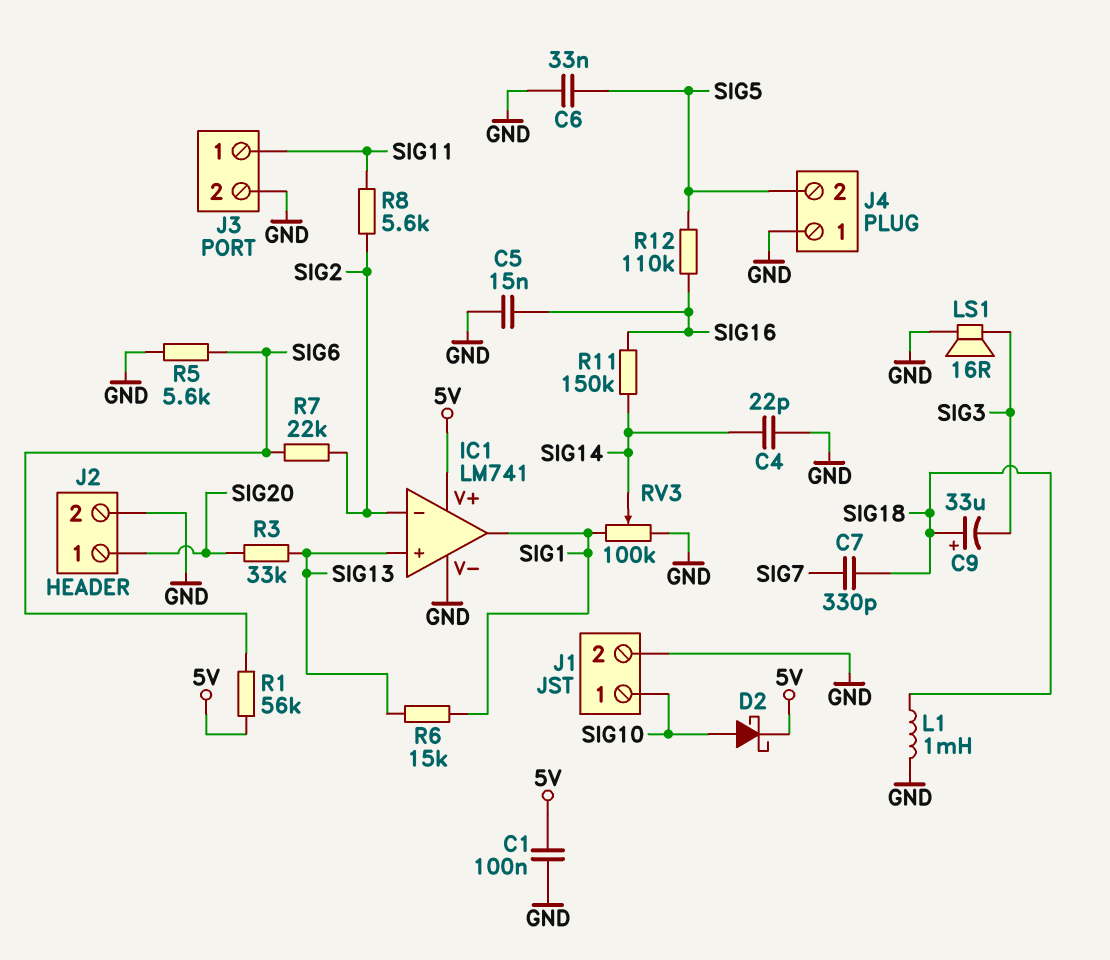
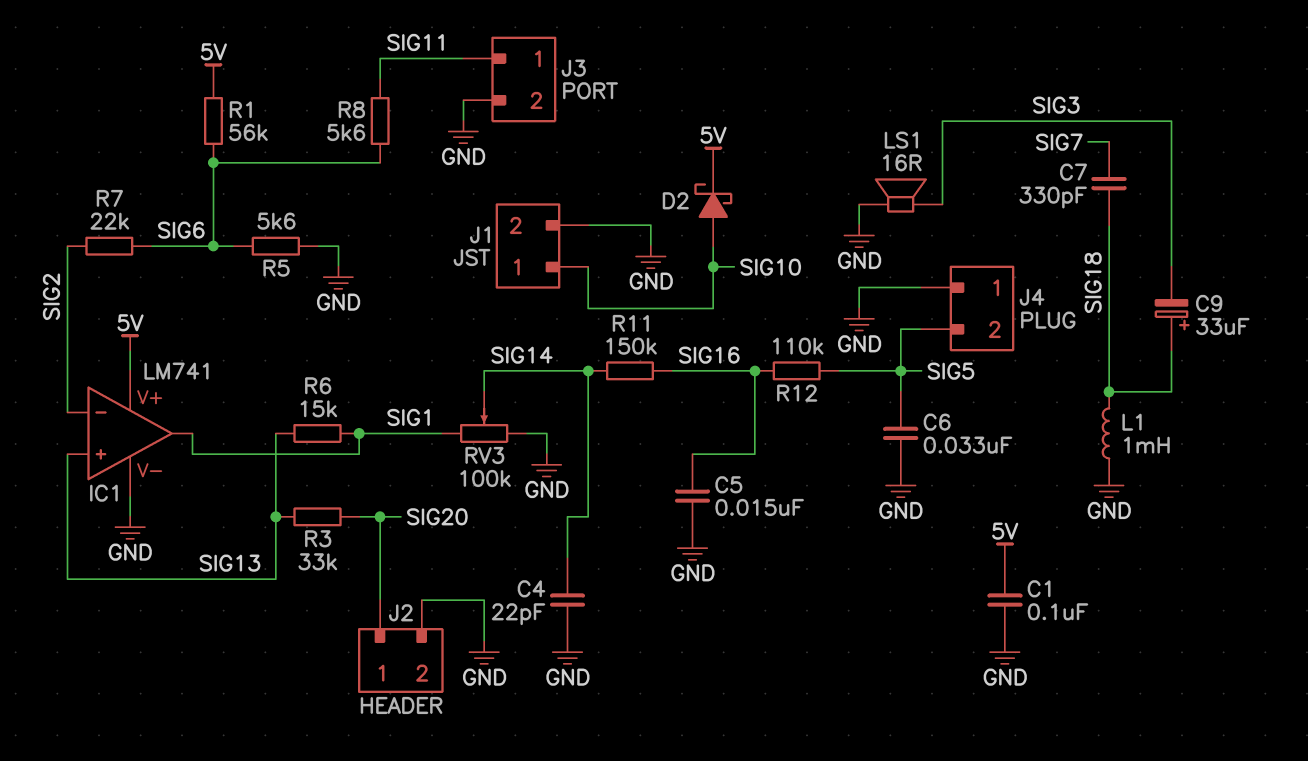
R8: 5.6k (SIG2, SIG11) -> 5.6k (SIG6, SIG11)

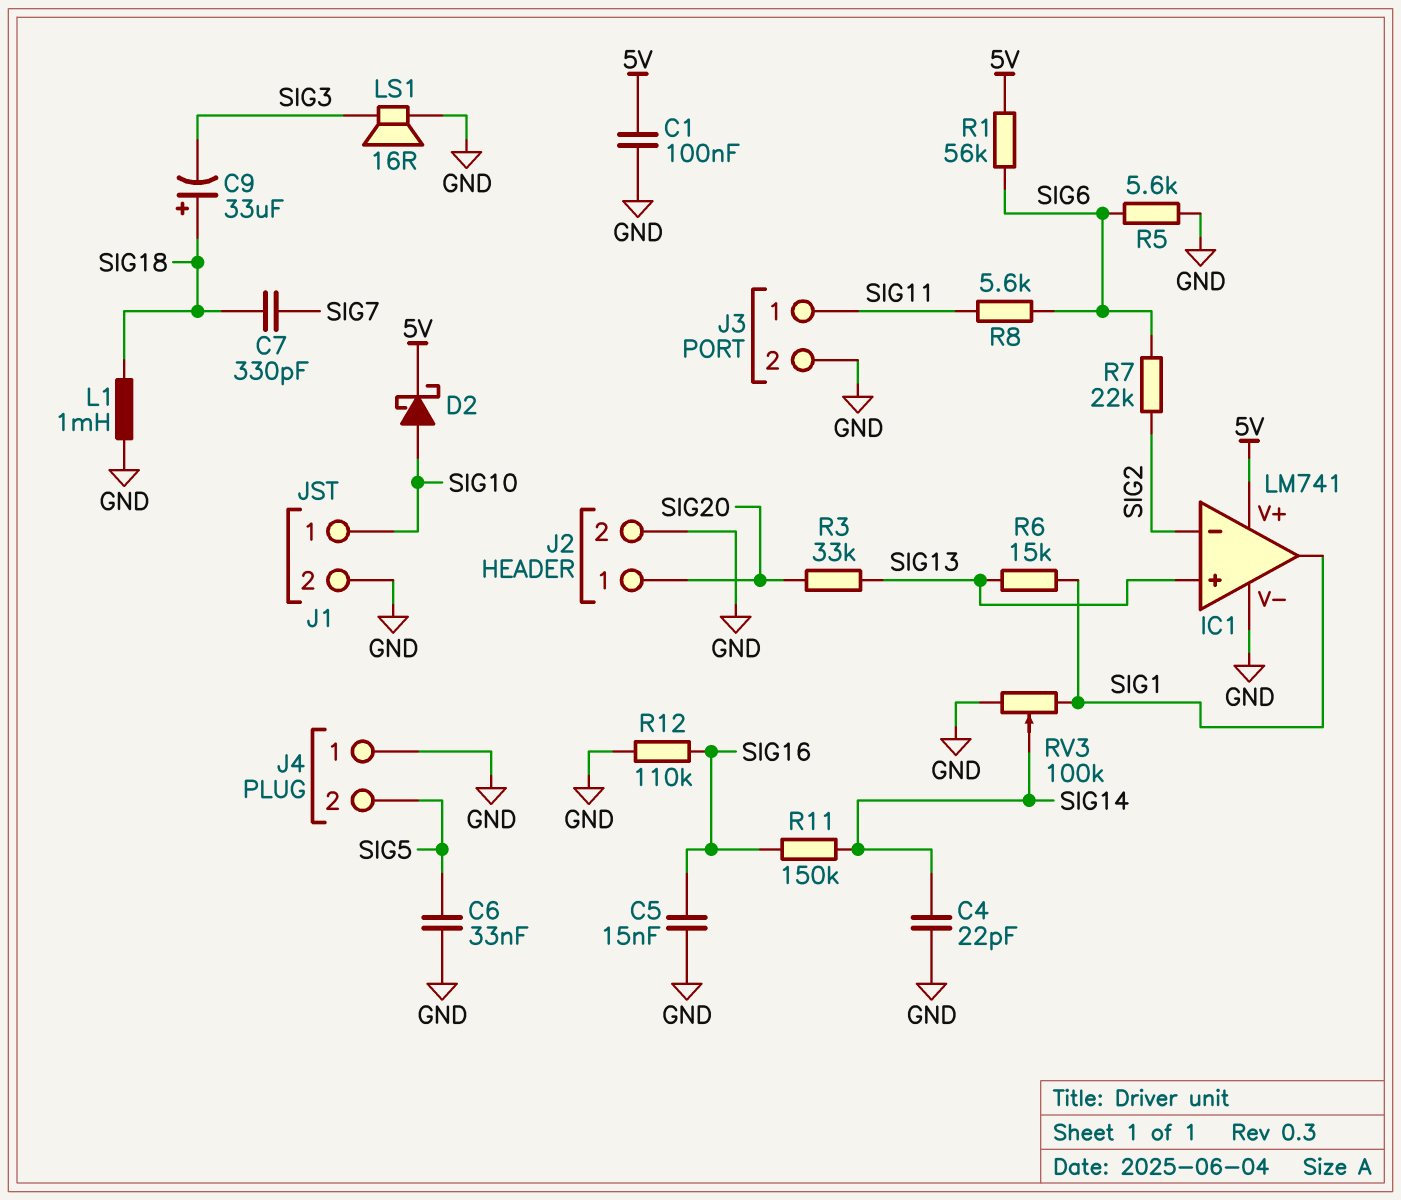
R12: 110k (SIG5, SIG16) -> 110k (GND, SIG16)

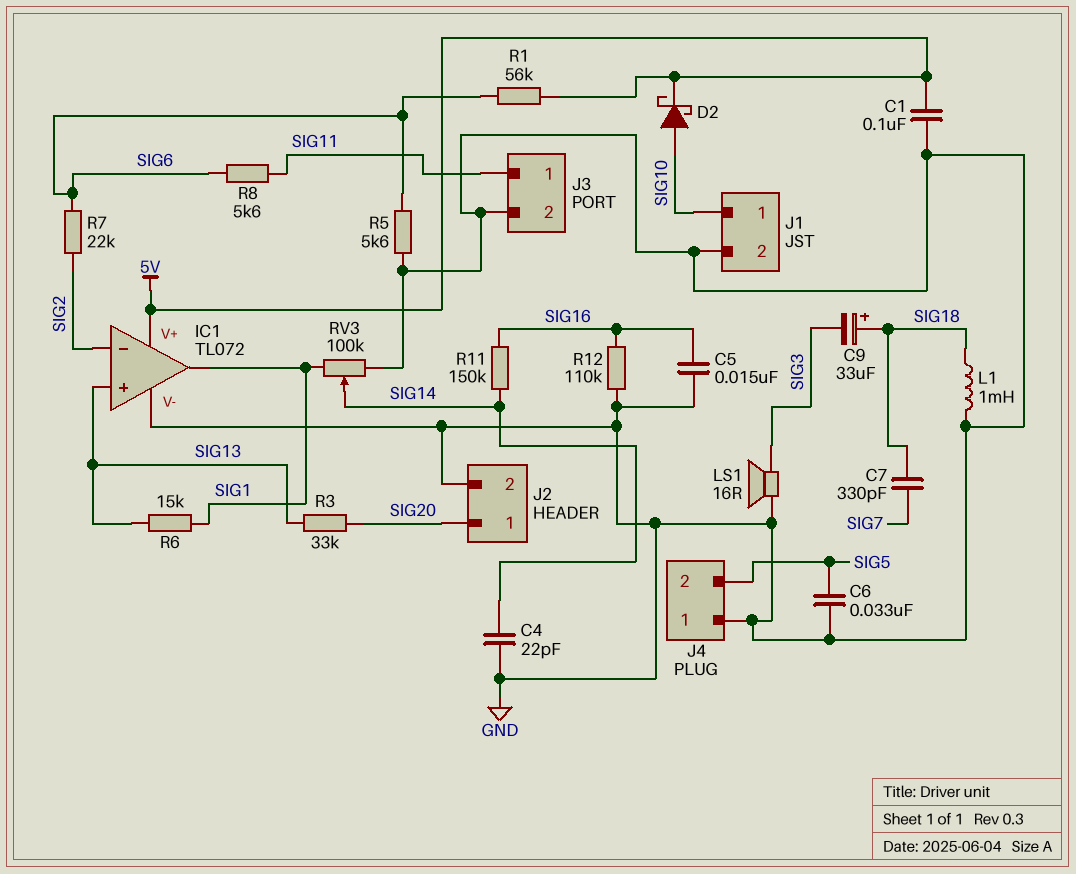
IC1: LM741 -> TL072

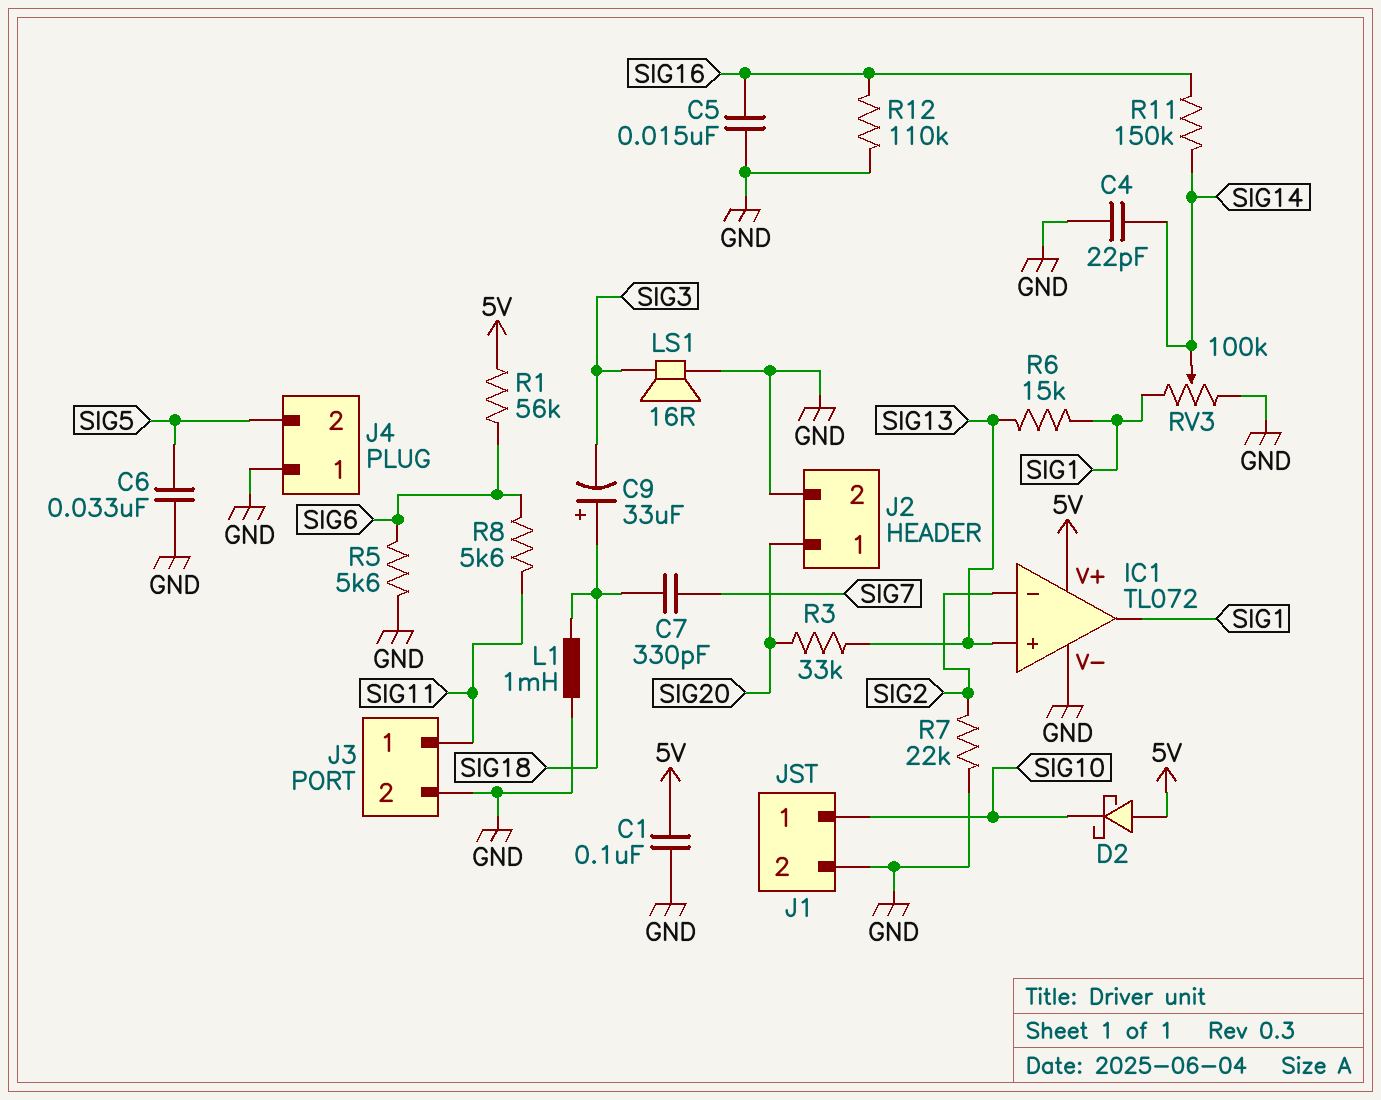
D2: schottky (A SIG10, K 5V) -> schottky (A 5V, K SIG10)
R7: 22k (SIG2, SIG6) -> 22k (GND, SIG2)

